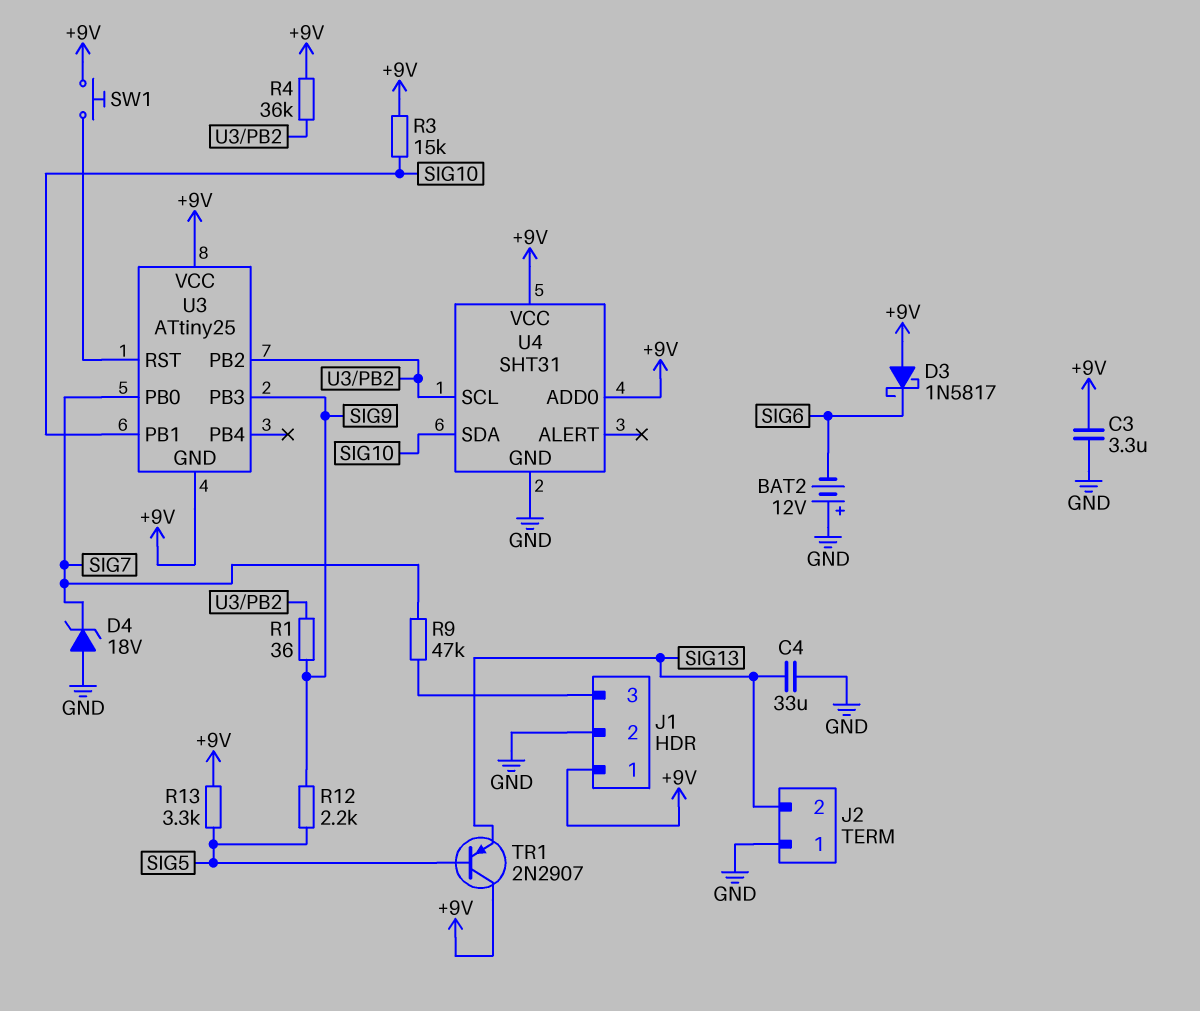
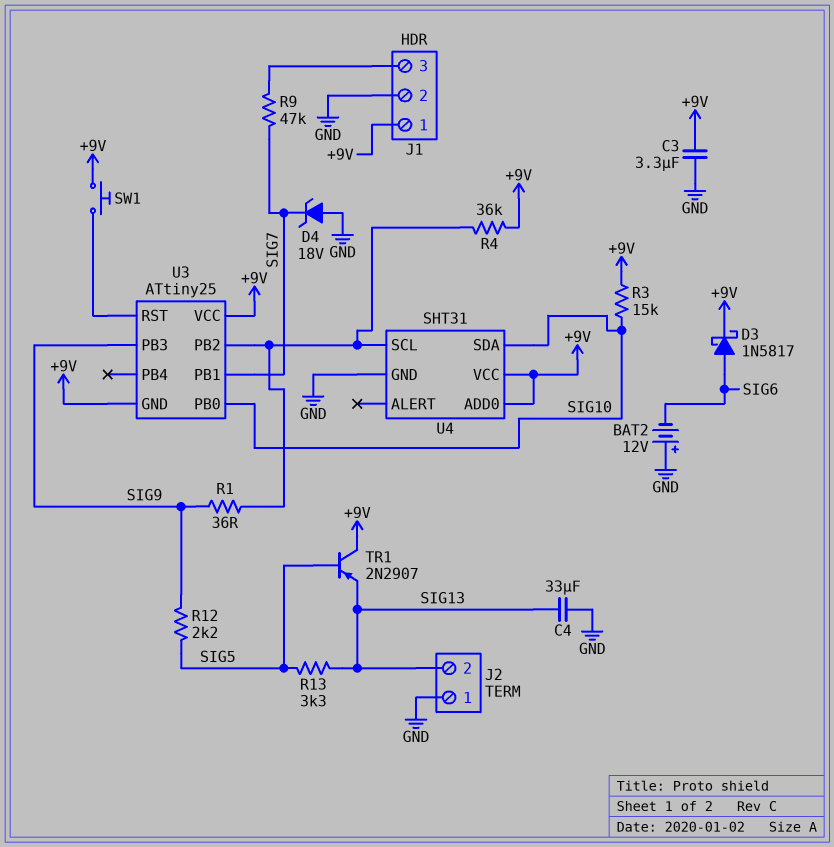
D3: schottky 1N5817 (A +9V, K SIG6) -> schottky 1N5817 (A SIG6, K +9V)
R13: 3.3k (+9V, SIG5) -> 3.3k (SIG5, SIG13)
U3 pin PB0: SIG7 -> SIG10
U3 pin PB1: SIG10 -> SIG7

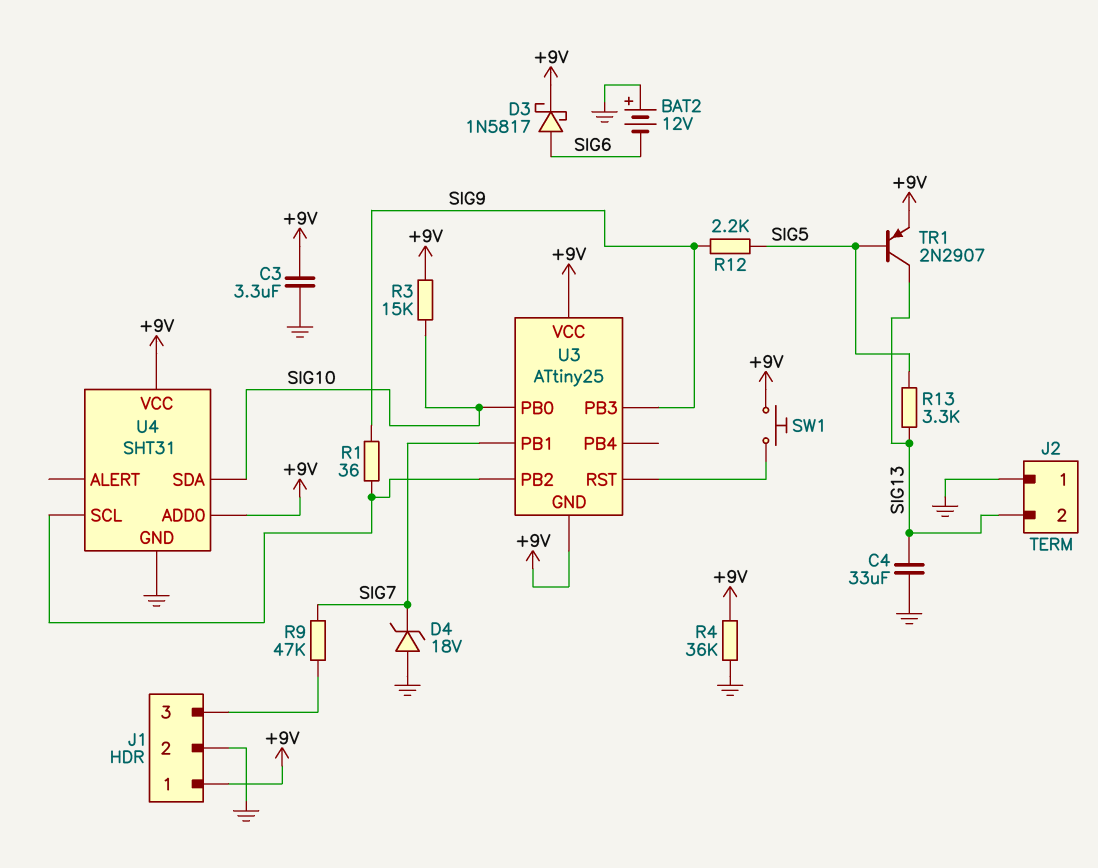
R4: 36k (+9V, U3/PB2) -> 36k (+9V, GND)
TR1: PNP 2N2907 (B SIG5, C +9V, E SIG13) -> PNP 2N2907 (B SIG5, C SIG13, E +9V)

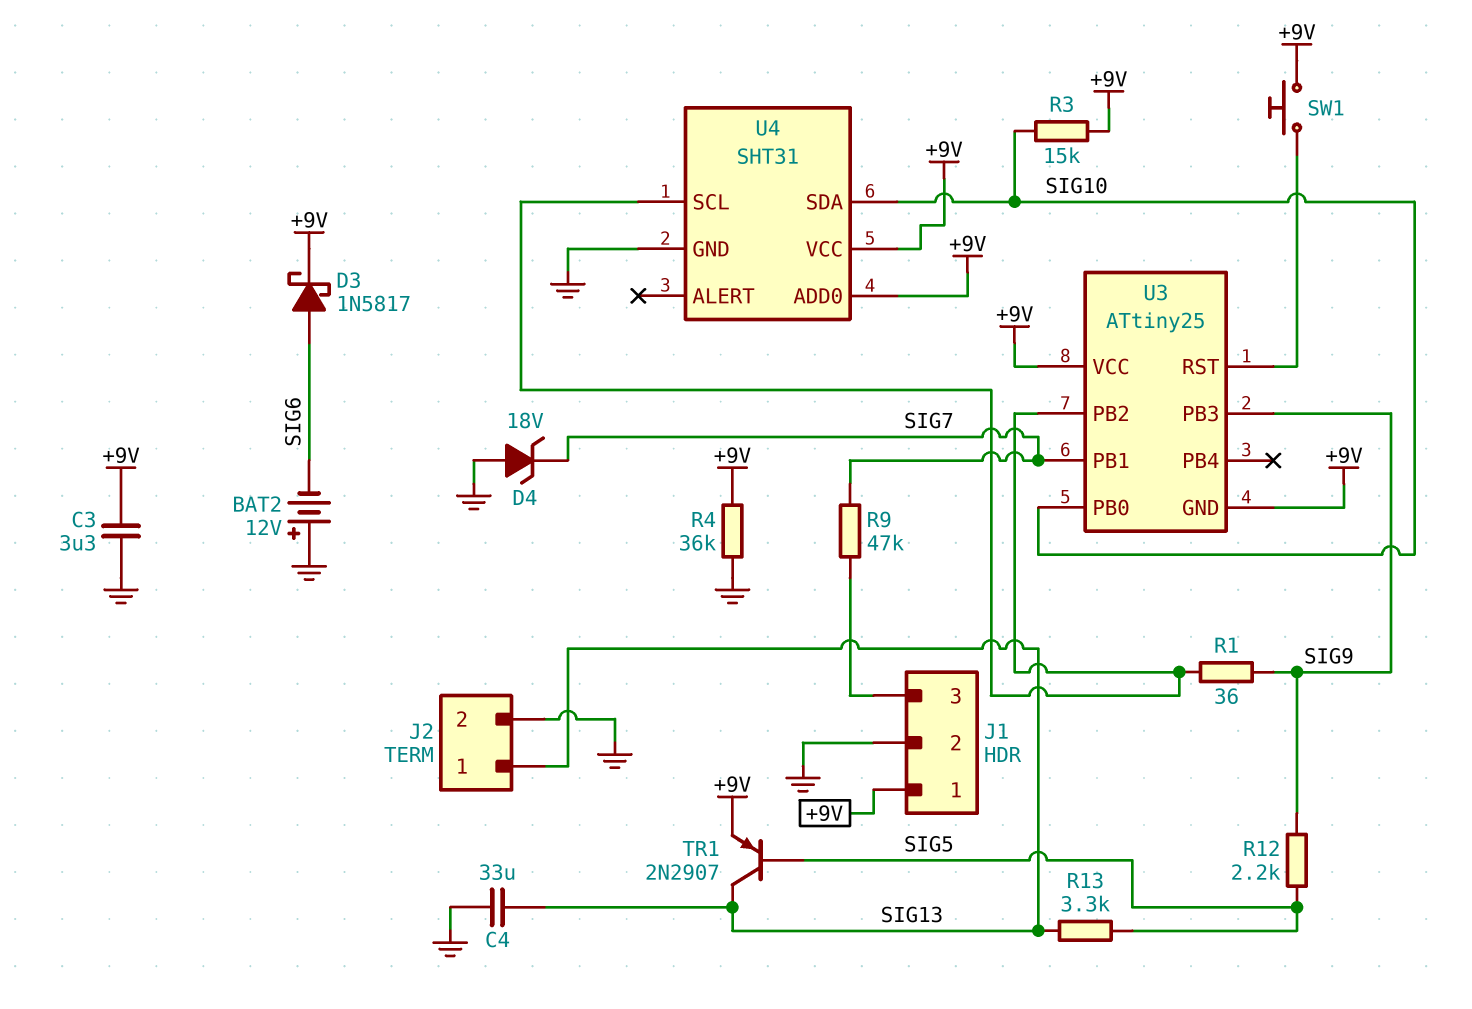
J2 pin 1: GND -> SIG13
J2 pin 2: SIG13 -> GND

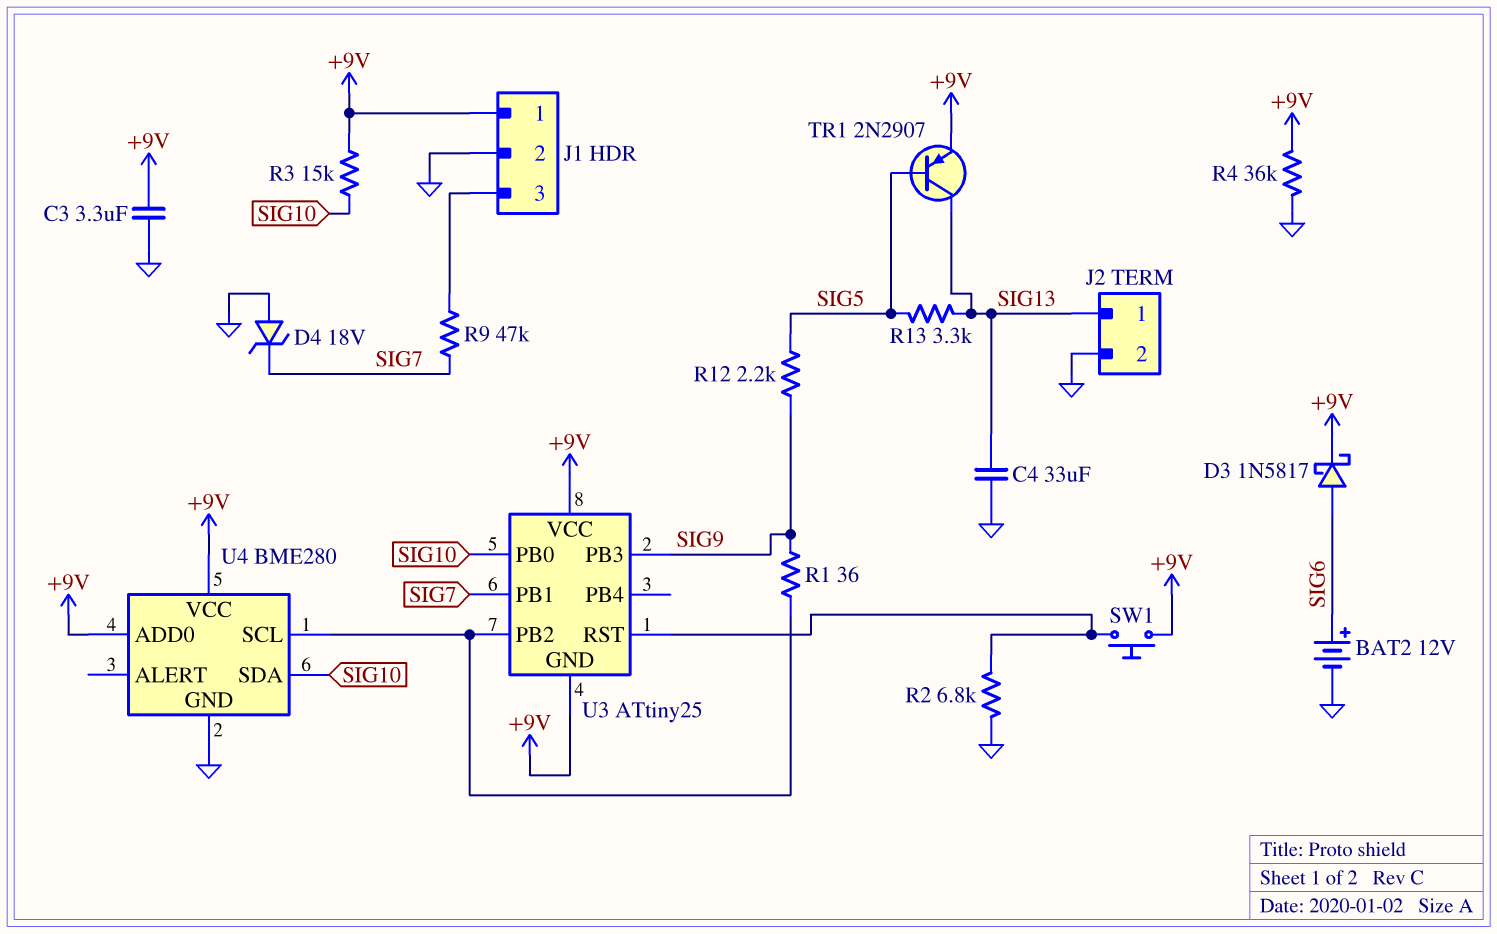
BAT2: 12V (plus GND, minus SIG6) -> 12V (plus SIG6, minus GND)
R2: none -> 6.8k (GND, U3/RST)
U4: SHT31 -> BME280

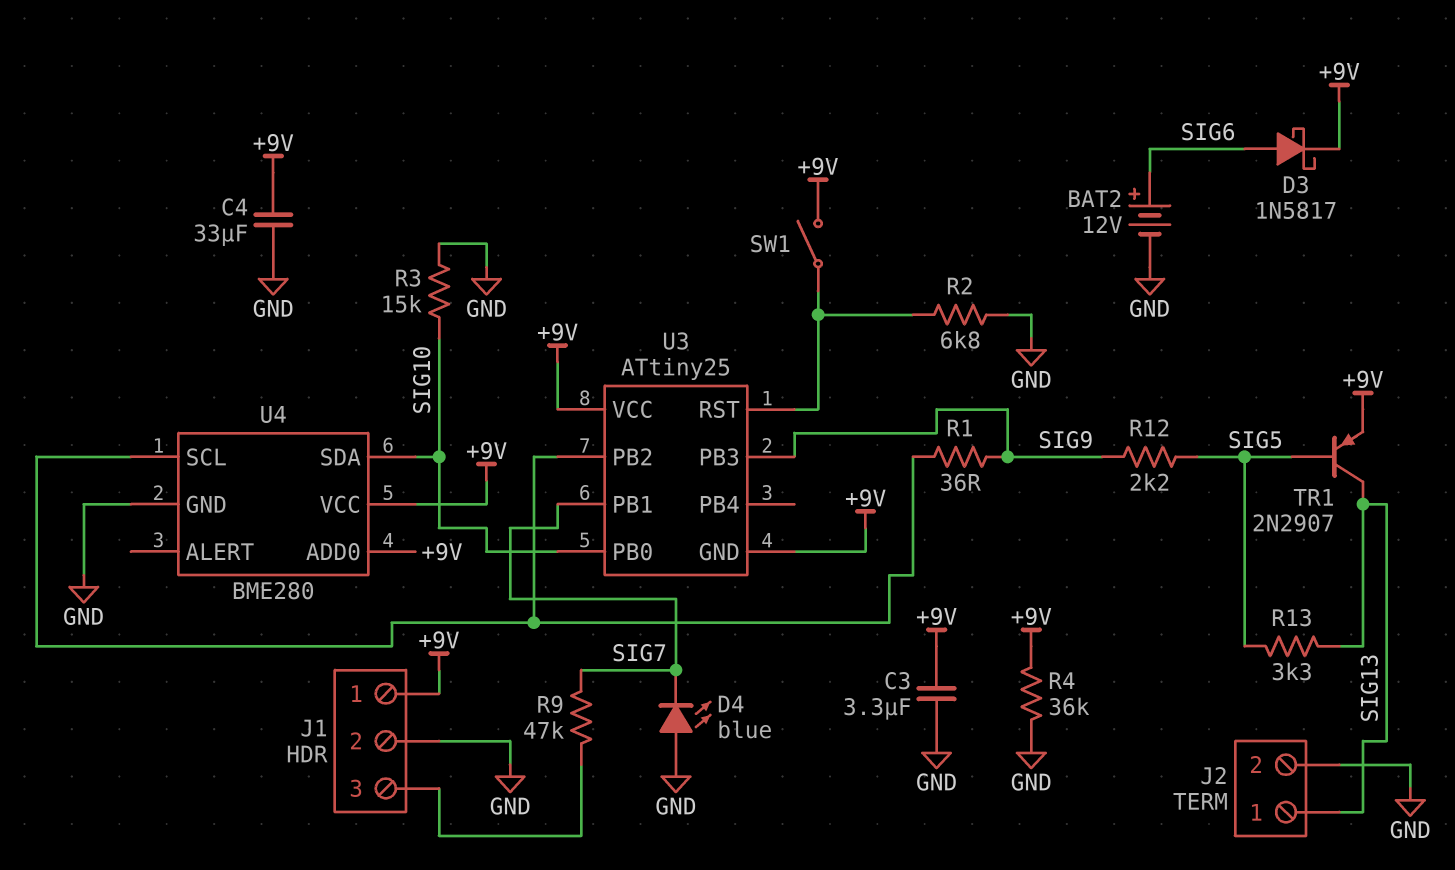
C4: 33uF (GND, SIG13) -> 33uF (+9V, GND)
D4: zener 18V (A GND, K SIG7) -> LED blue (A GND, K SIG7)
R3: 15k (+9V, SIG10) -> 15k (GND, SIG10)
SW1: button (+9V, U3/RST) -> switch (+9V, U3/RST)

